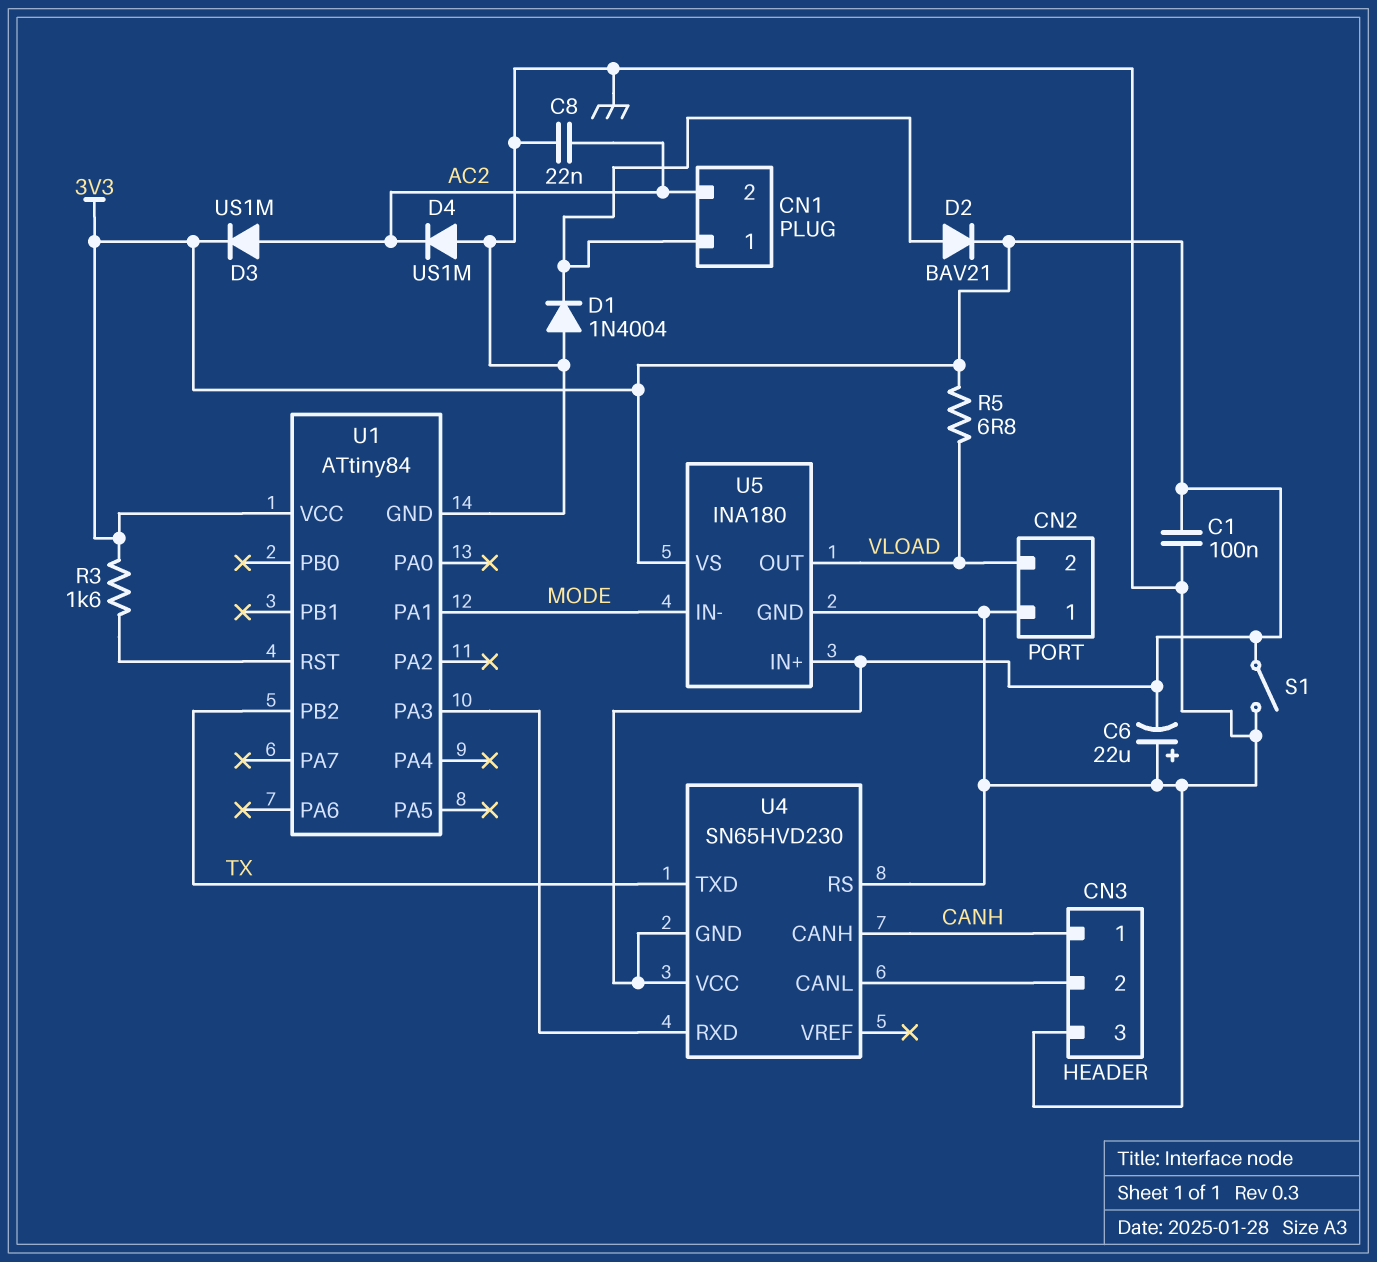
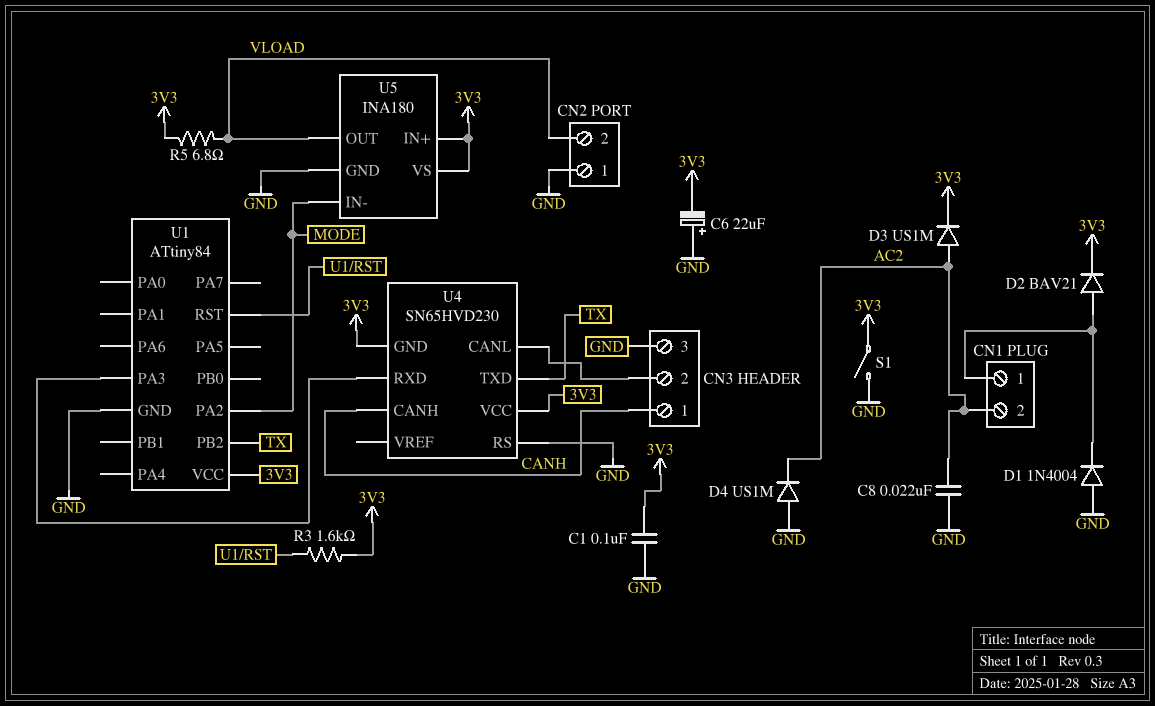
U1 pin PA1: MODE -> none
U1 pin PA2: none -> MODE

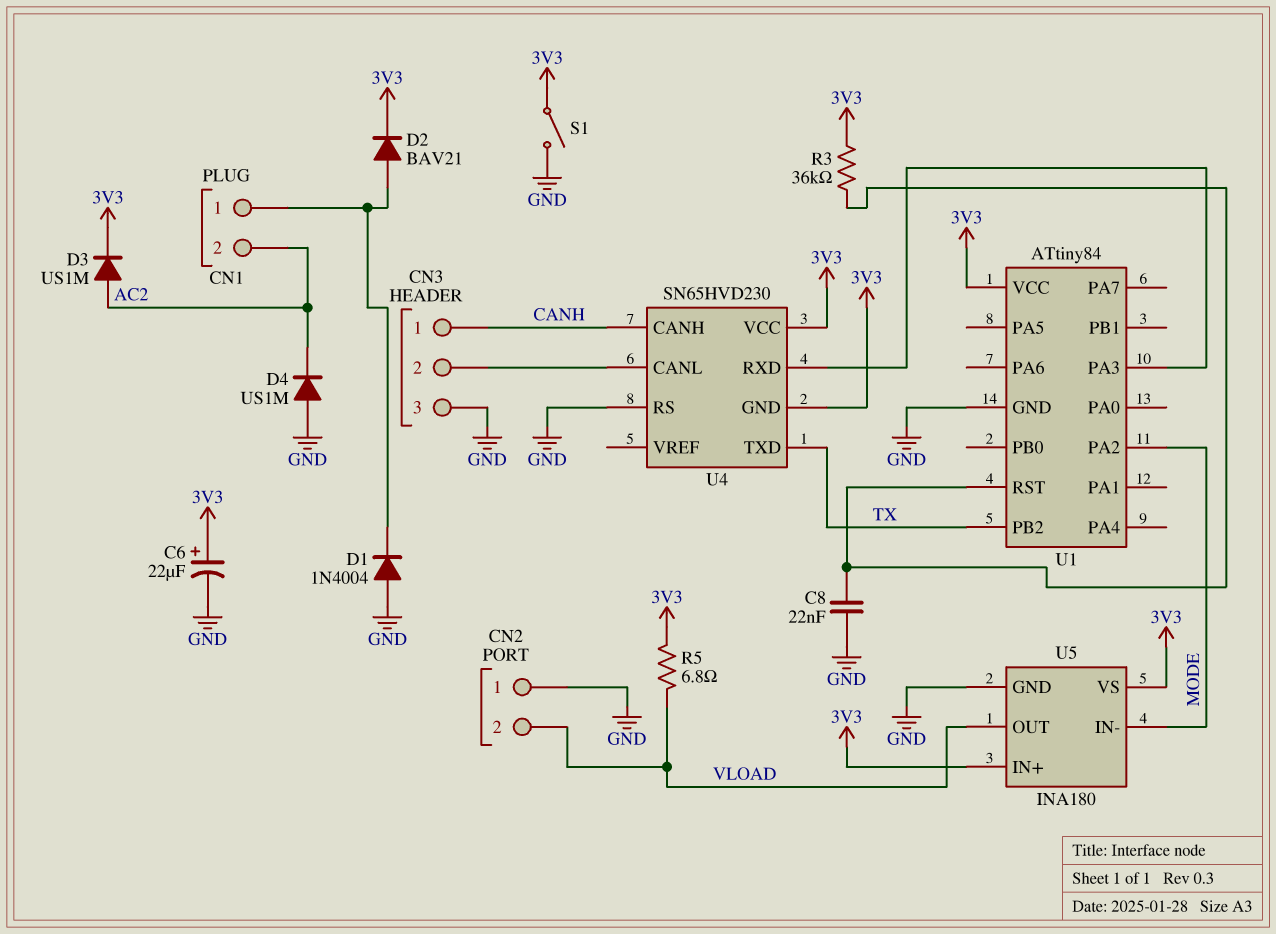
C1: 100nF (3V3, GND) -> none
C6: 22uF (plus GND, minus 3V3) -> 22uF (plus 3V3, minus GND)
C8: 22nF (AC2, GND) -> 22nF (GND, U1/RST)
R3: 1.6k (3V3, U1/RST) -> 36k (3V3, U1/RST)

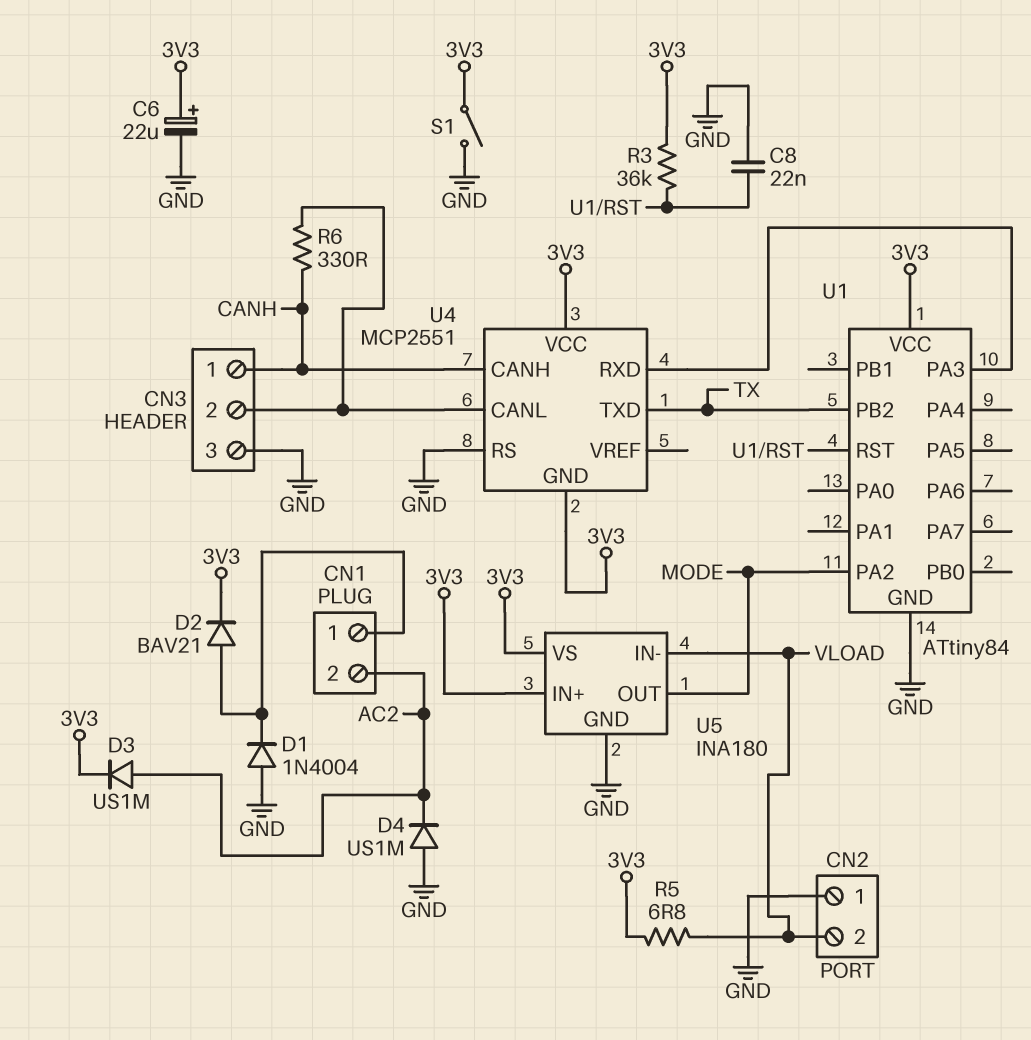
R6: none -> 330 (CANH, CN3/2)
U4: SN65HVD230 -> MCP2551
U5 pin IN-: MODE -> VLOAD
U5 pin OUT: VLOAD -> MODE

